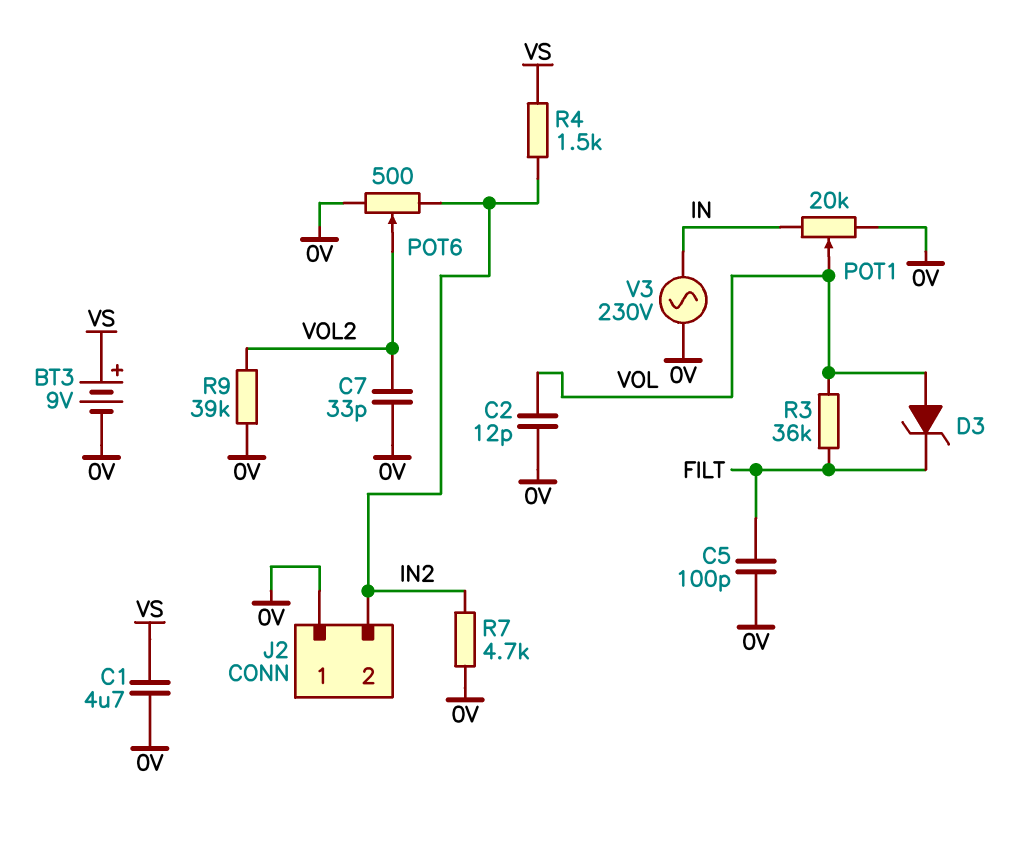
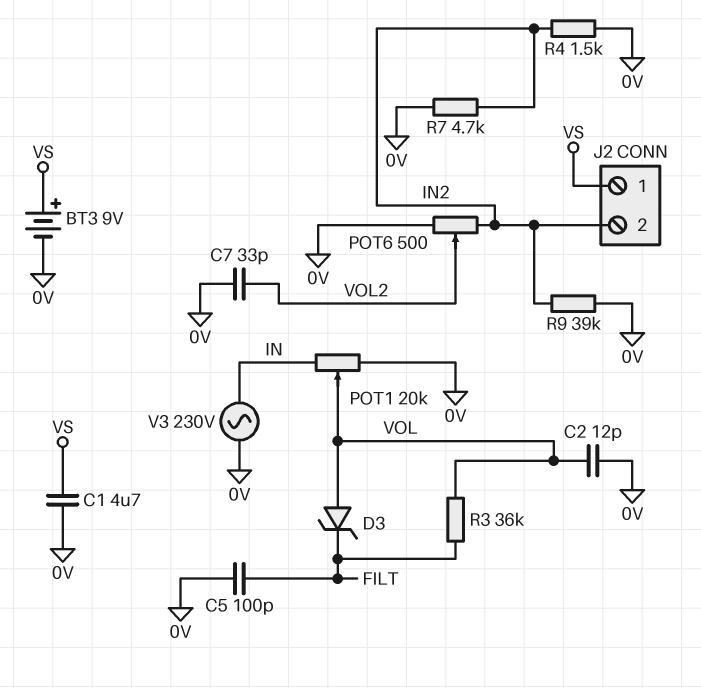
J2 pin 1: 0V -> VS
R4: 1.5k (IN2, VS) -> 1.5k (0V, IN2)
R9: 39k (0V, VOL2) -> 39k (0V, IN2)

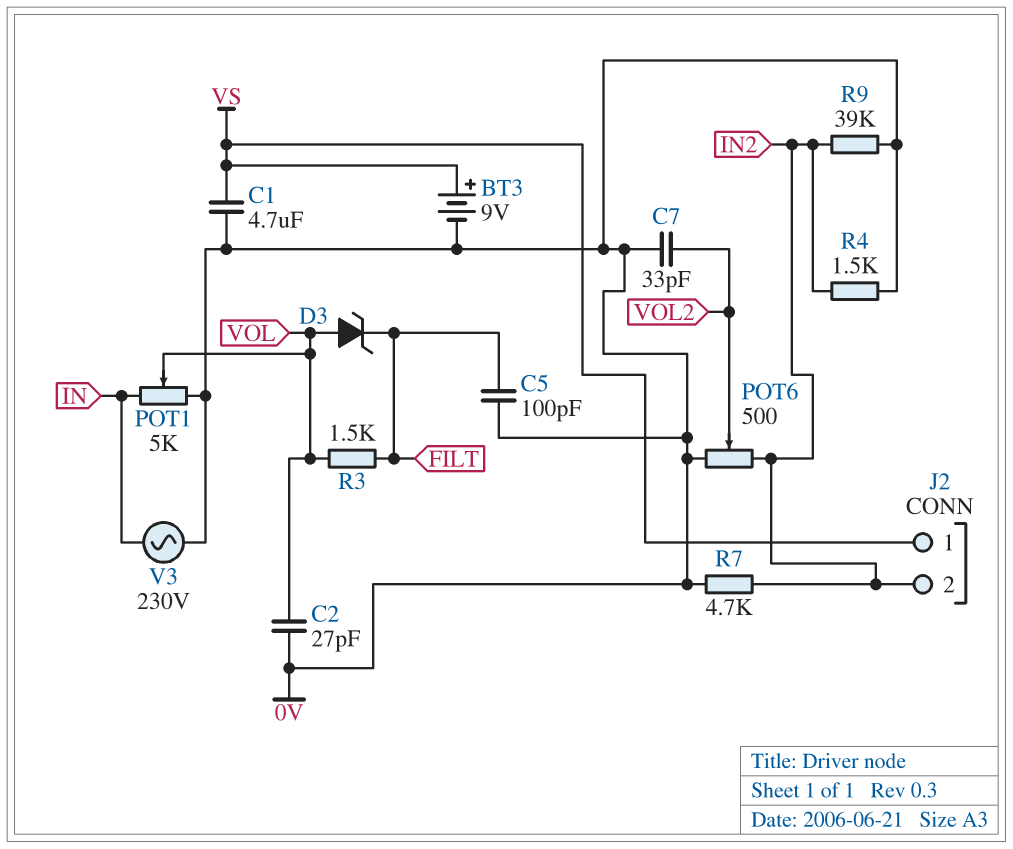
C2: 12pF (0V, VOL) -> 27pF (0V, VOL)
POT1: 20k (0V, IN, wiper VOL) -> 5k (0V, IN, wiper VOL)
R3: 36k (FILT, VOL) -> 1.5k (FILT, VOL)

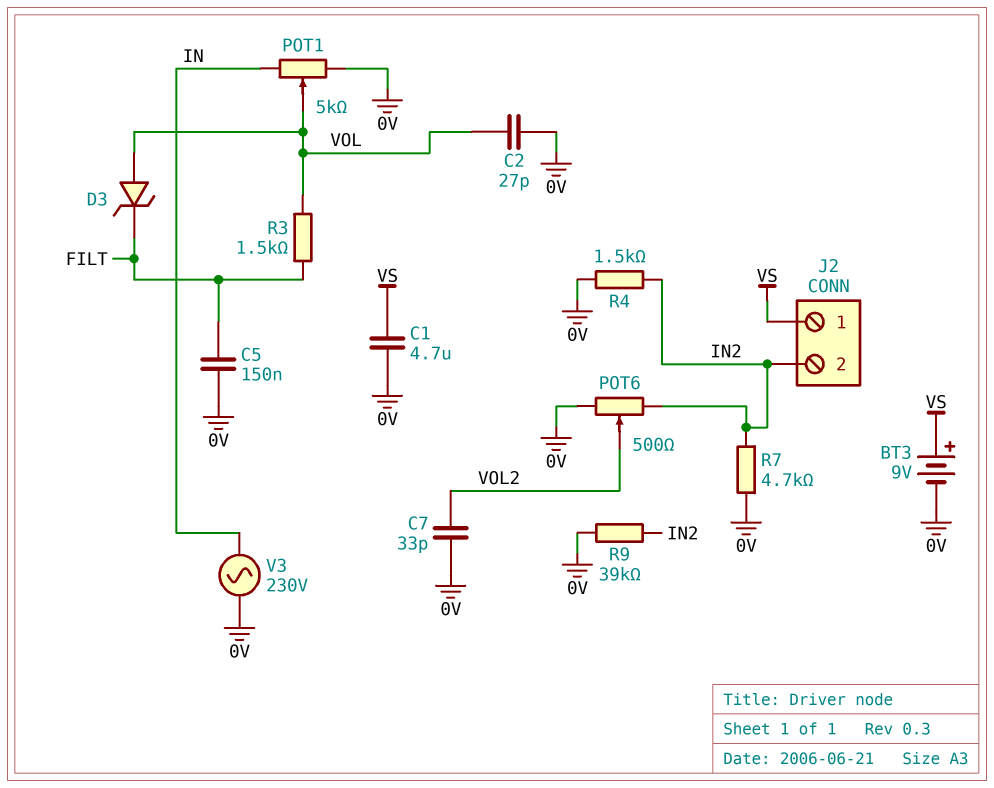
C5: 100pF (0V, FILT) -> 150nF (0V, FILT)

